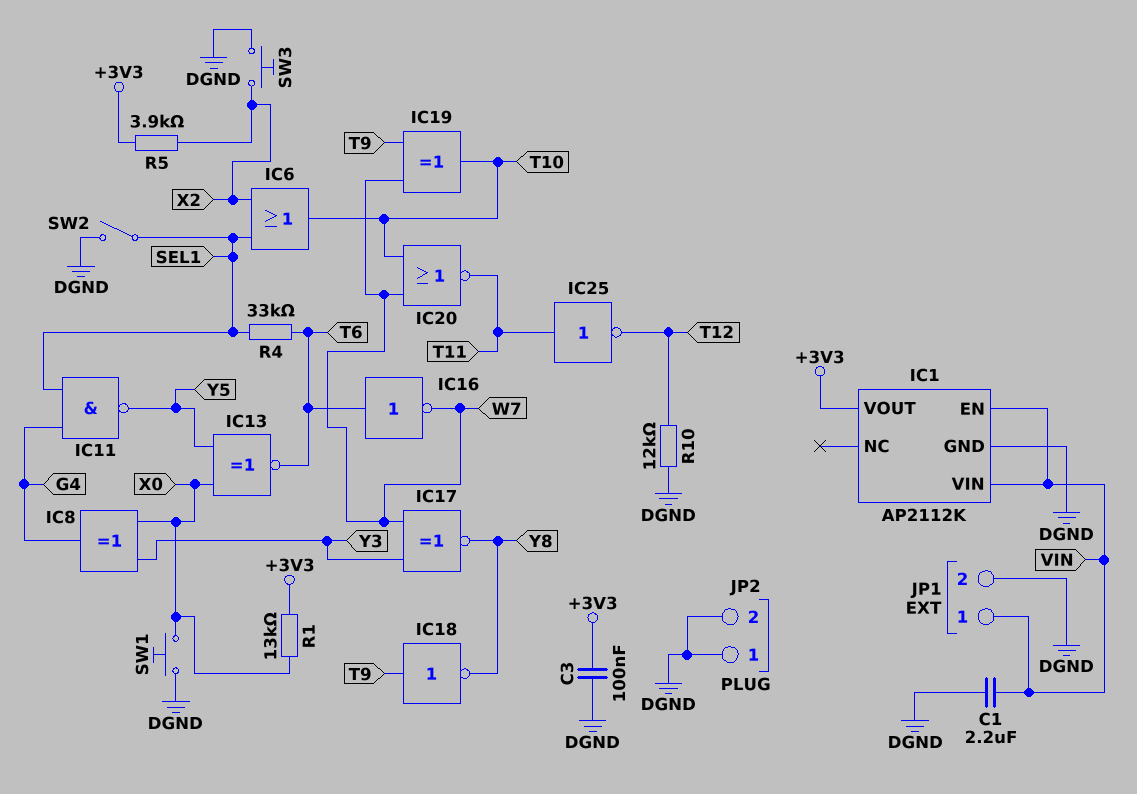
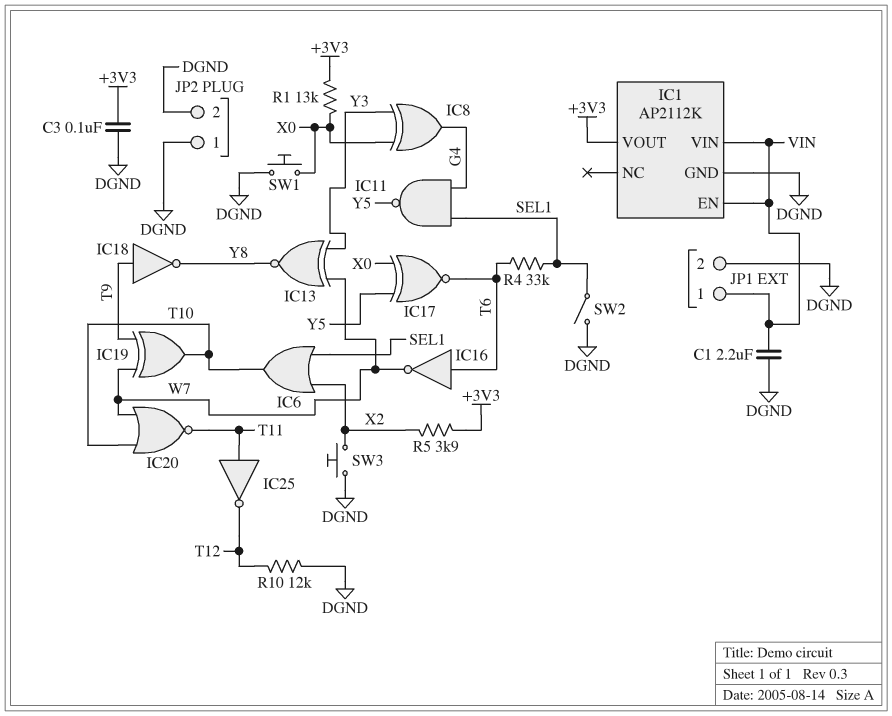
IC13: XNOR (in X0, in Y5, out T6) -> XNOR (in W7, in Y3, out Y8)
IC17: XNOR (in W7, in Y3, out Y8) -> XNOR (in X0, in Y5, out T6)

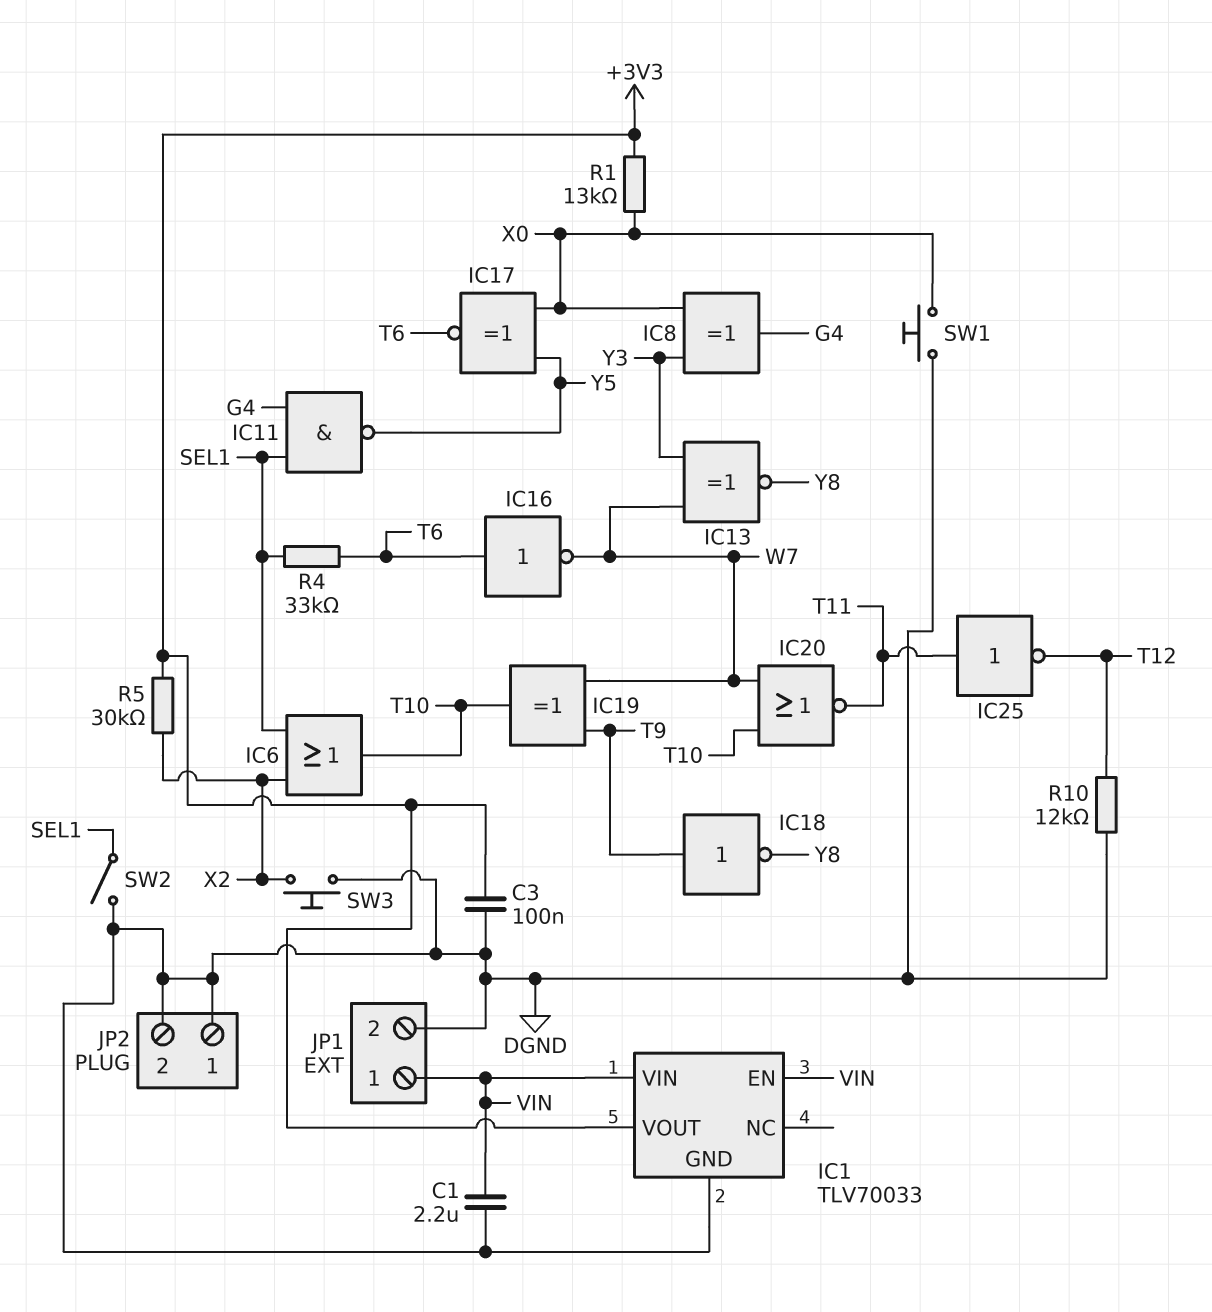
IC1: AP2112K -> TLV70033
R5: 3.9k (+3V3, X2) -> 30k (+3V3, X2)

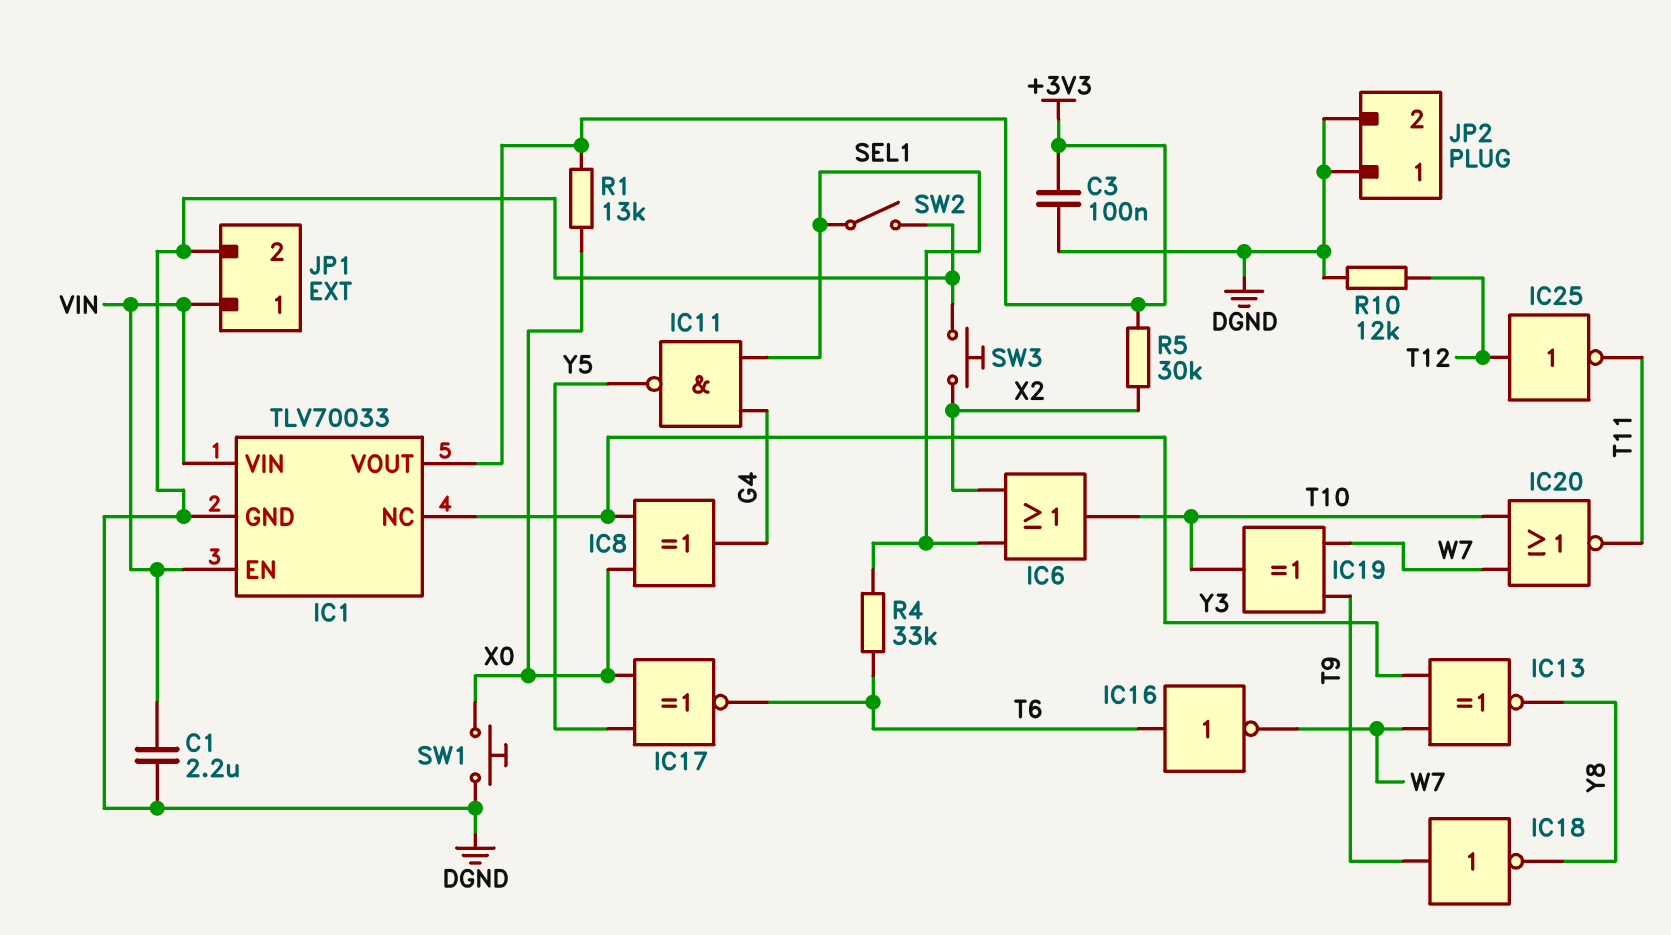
IC1 pin NC: none -> Y3
IC25: NOT (in T11, out T12) -> NOT (in T12, out T11)

